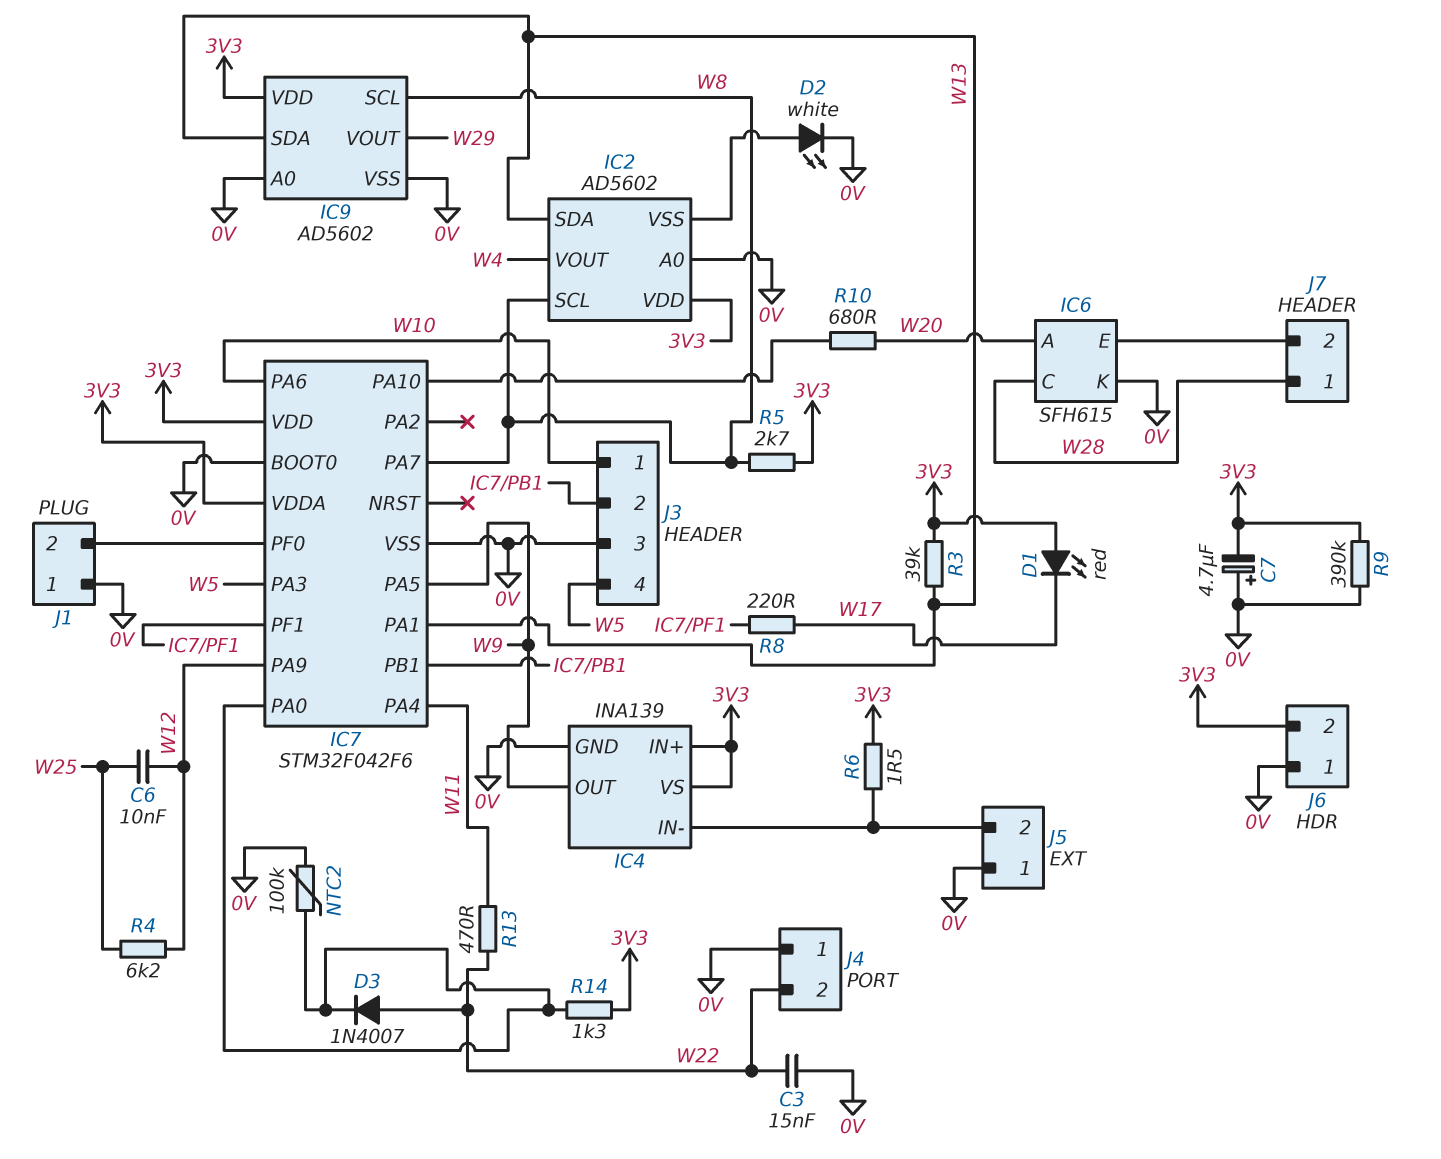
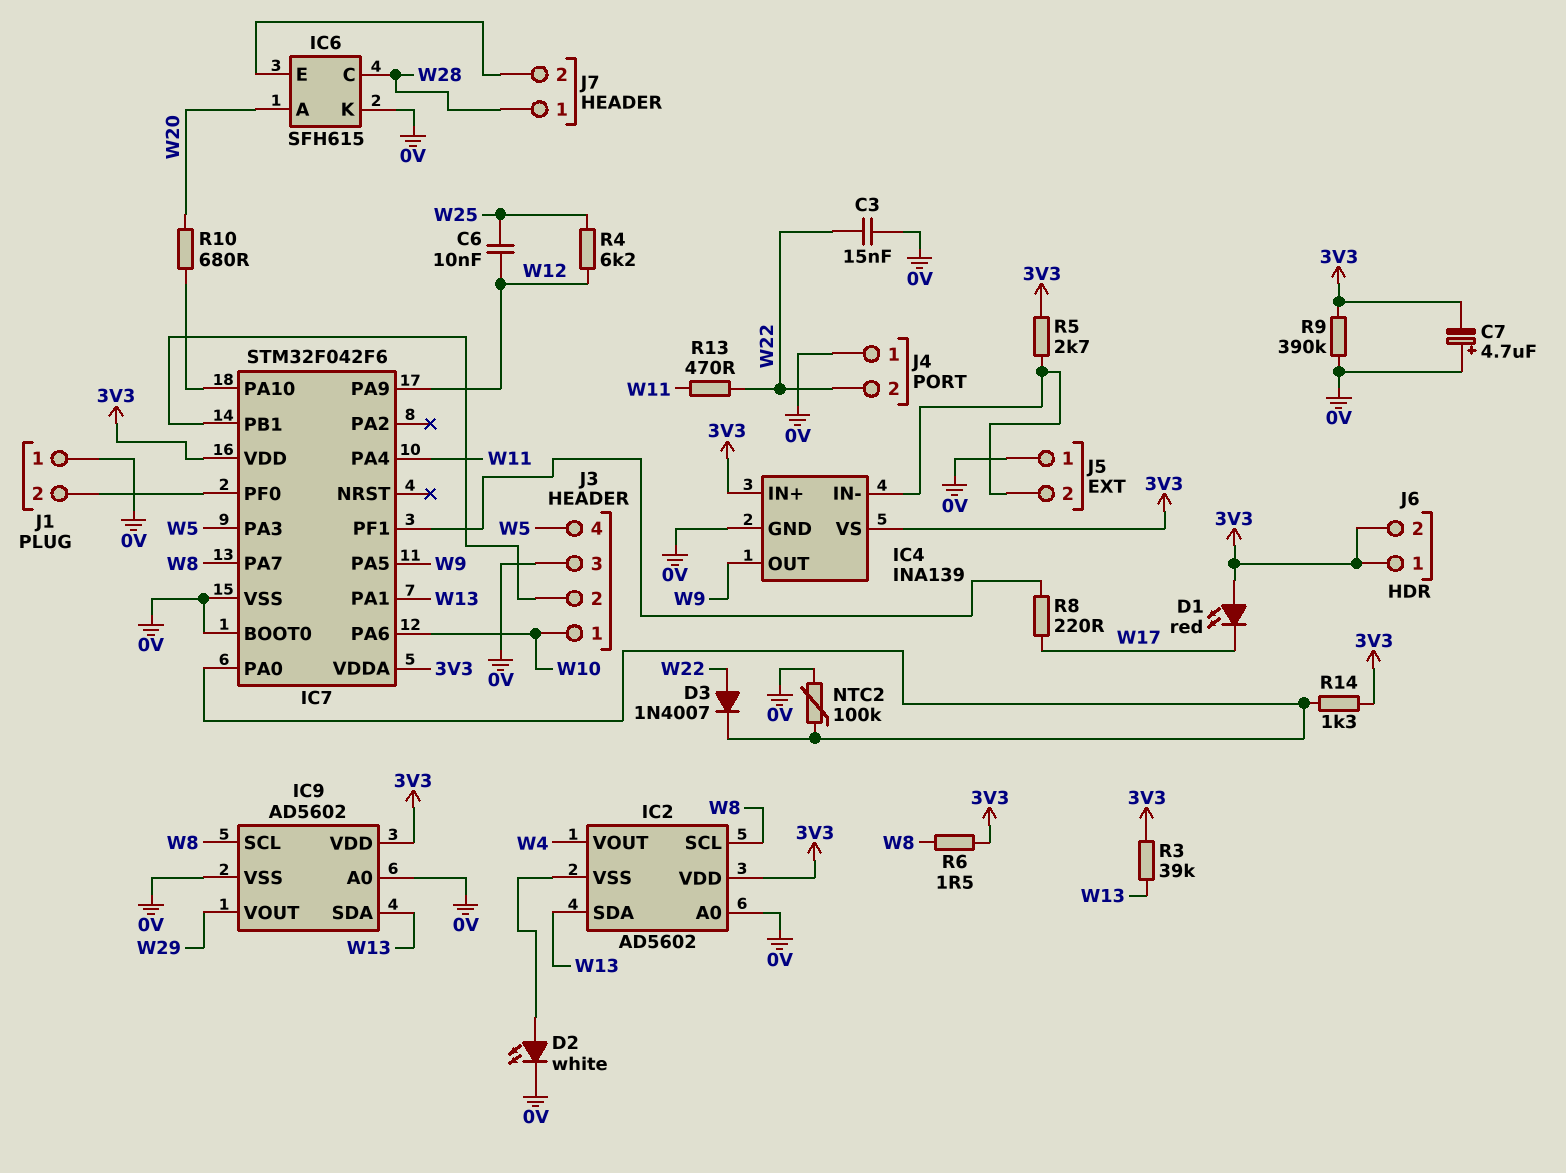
J6 pin 1: 0V -> 3V3
R5: 2.7k (3V3, W8) -> 2.7k (3V3, IC4/IN-)
R6: 1.5 (3V3, IC4/IN-) -> 1.5 (3V3, W8)

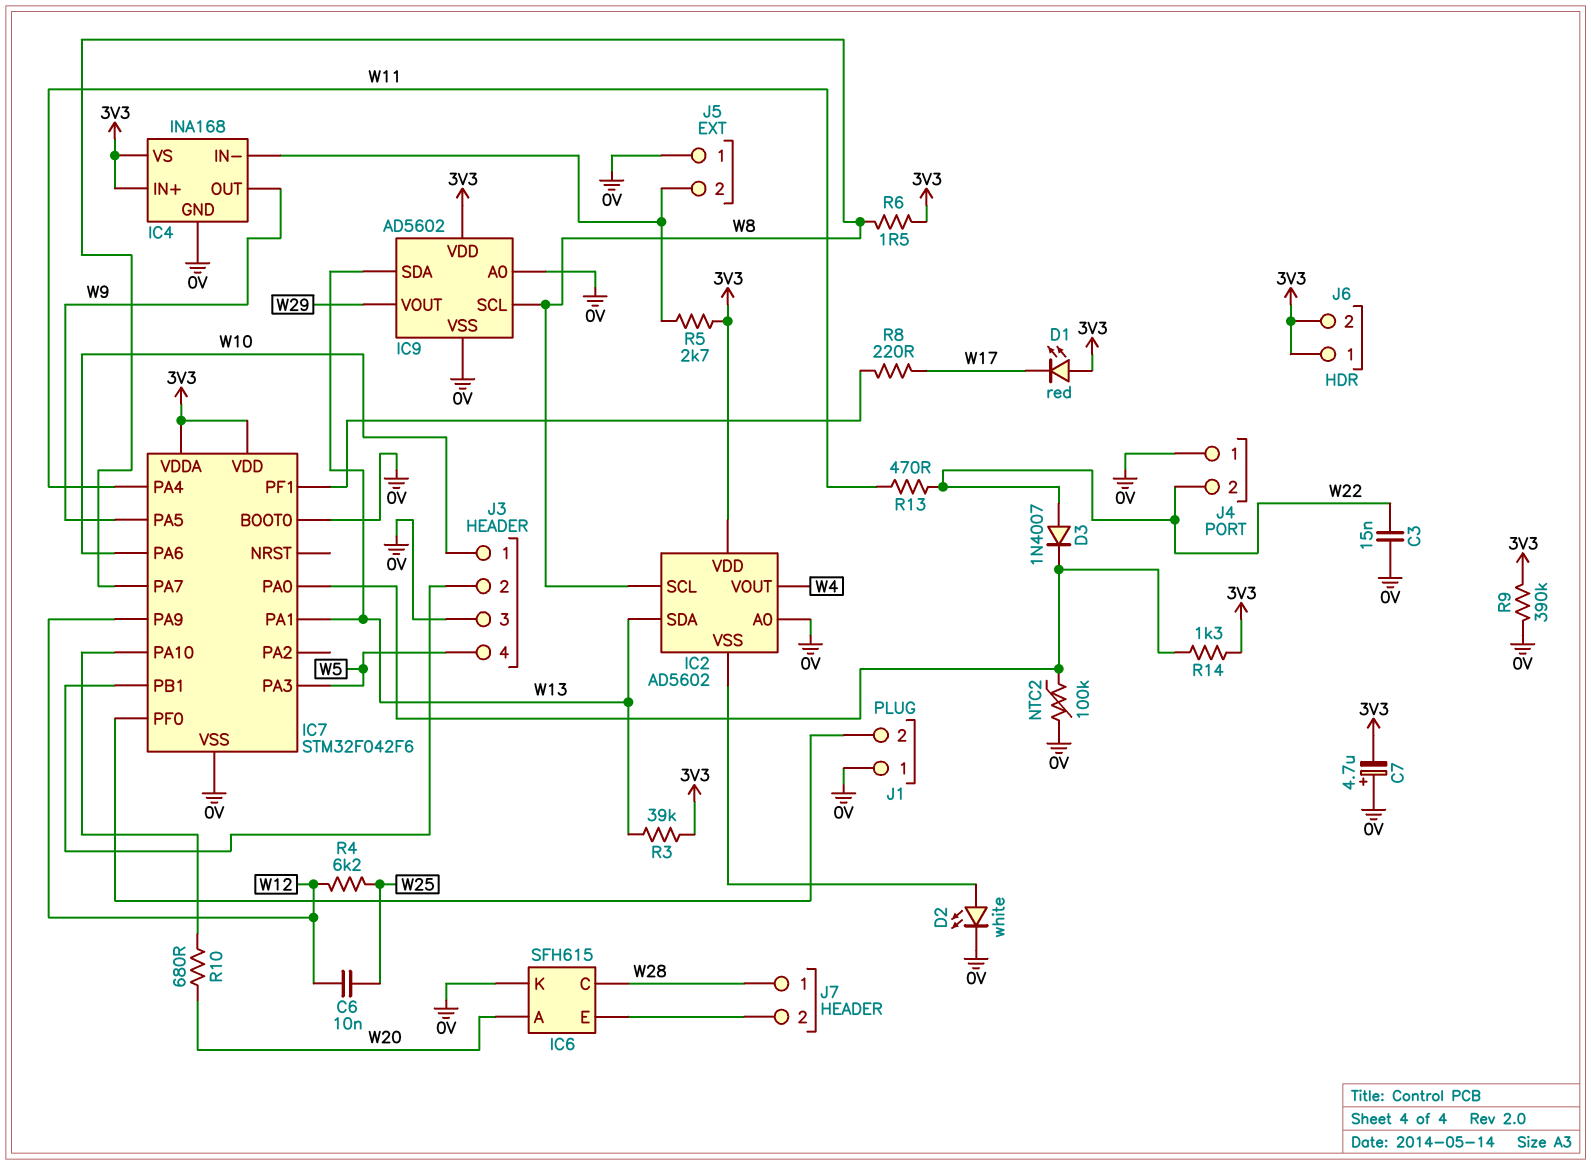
IC4: INA139 -> INA168

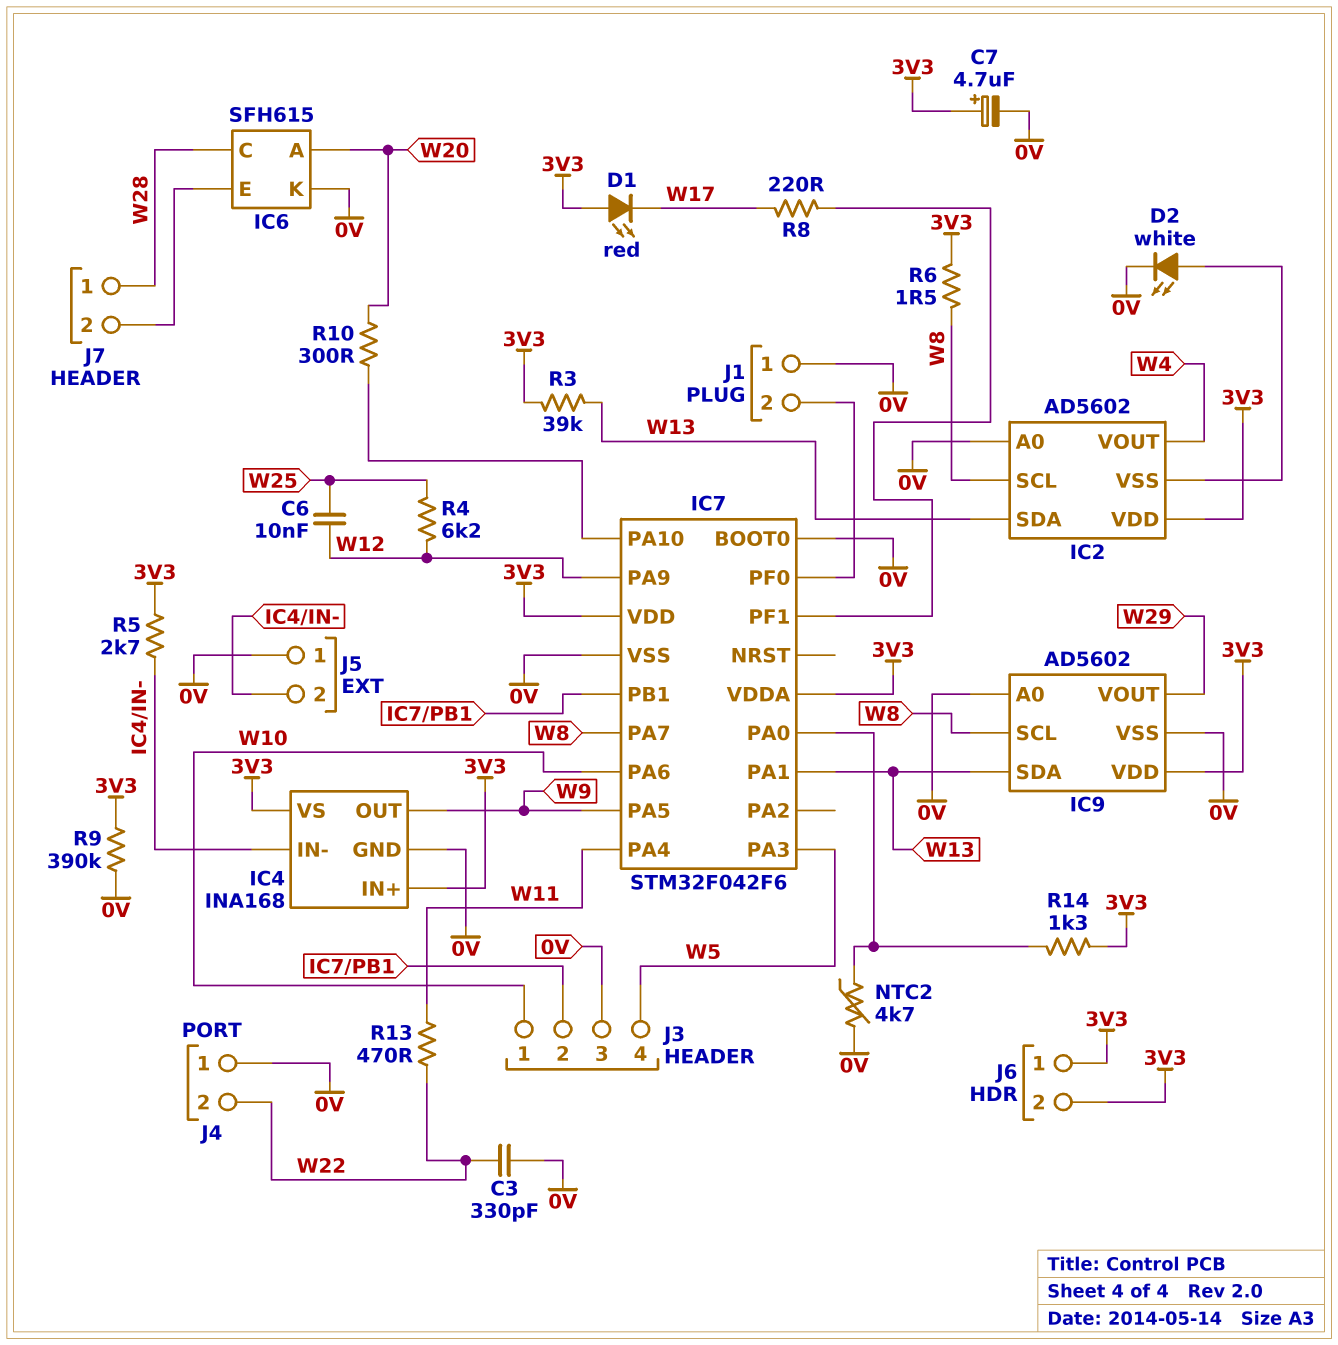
C3: 15nF (0V, W22) -> 330pF (0V, W22)
C7: 4.7uF (plus 0V, minus 3V3) -> 4.7uF (plus 3V3, minus 0V)
D3: diode 1N4007 (A W22, K IC7/PA0) -> none
NTC2: 100k (0V, IC7/PA0) -> 4.7k (0V, IC7/PA0)
R10: 680 (IC7/PA10, W20) -> 300 (IC7/PA10, W20)

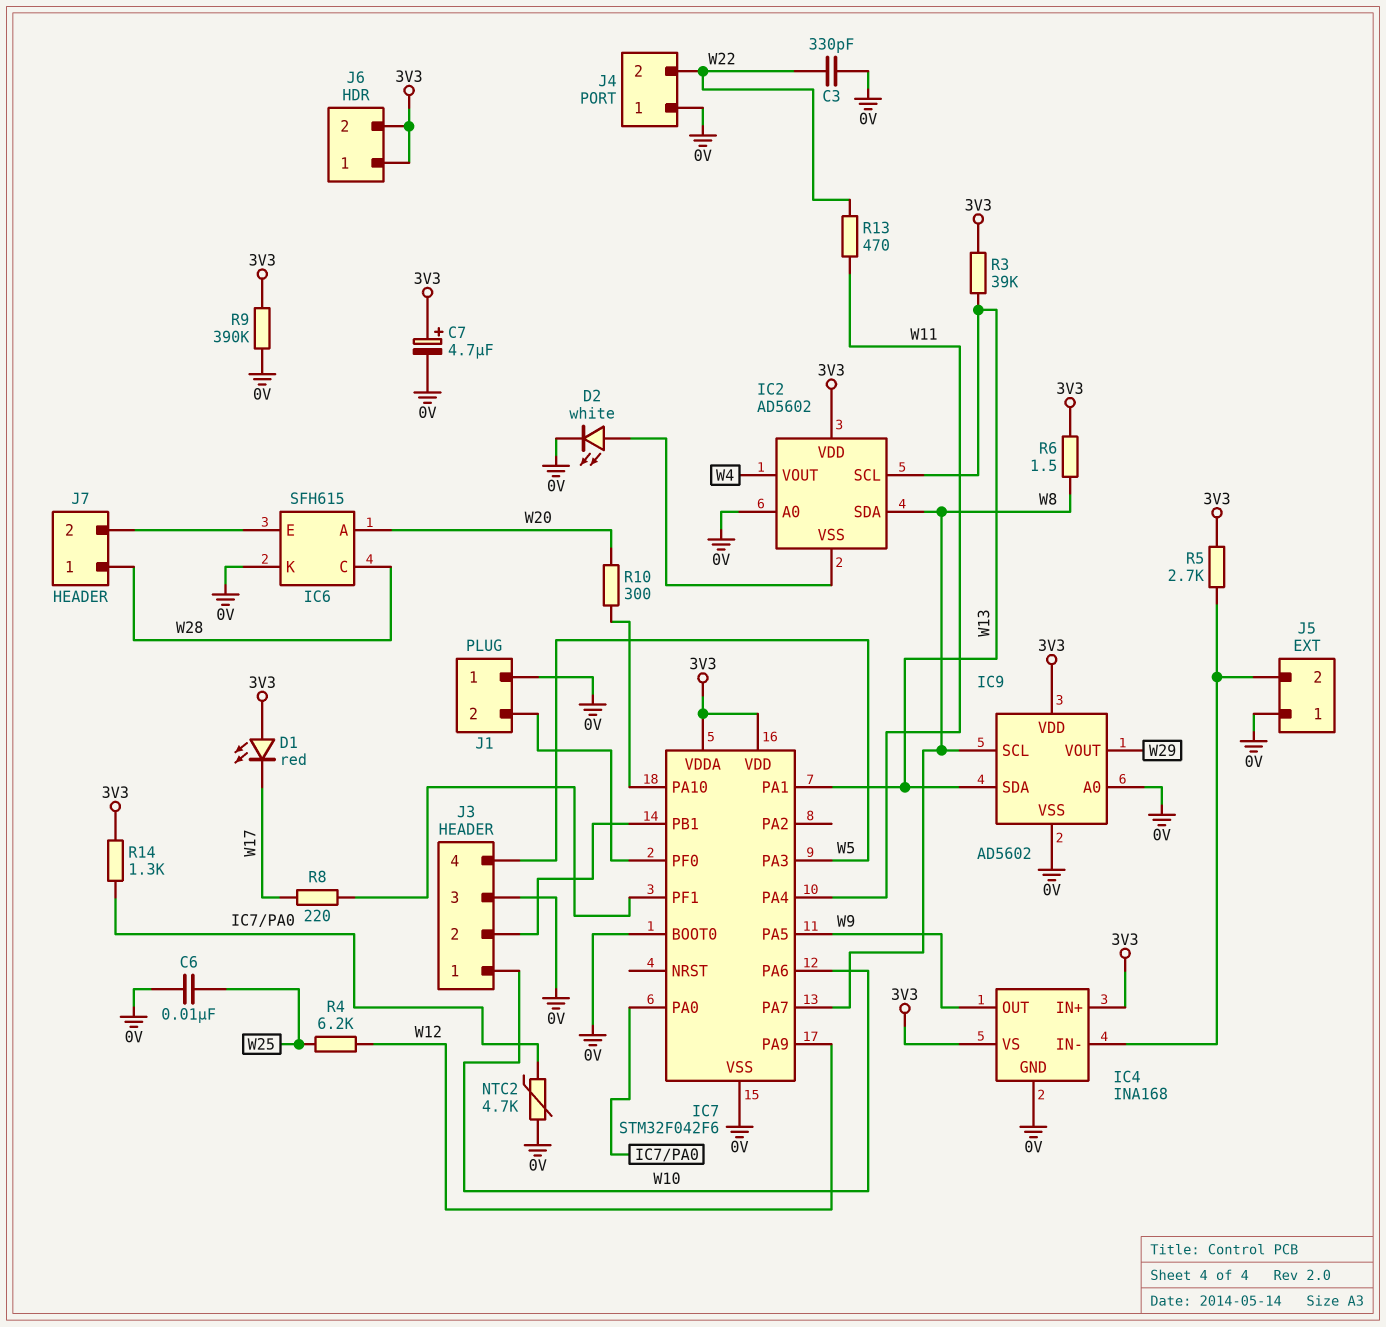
C6: 10nF (W12, W25) -> 10nF (0V, W25)
IC2 pin SCL: W8 -> W13
IC2 pin SDA: W13 -> W8

